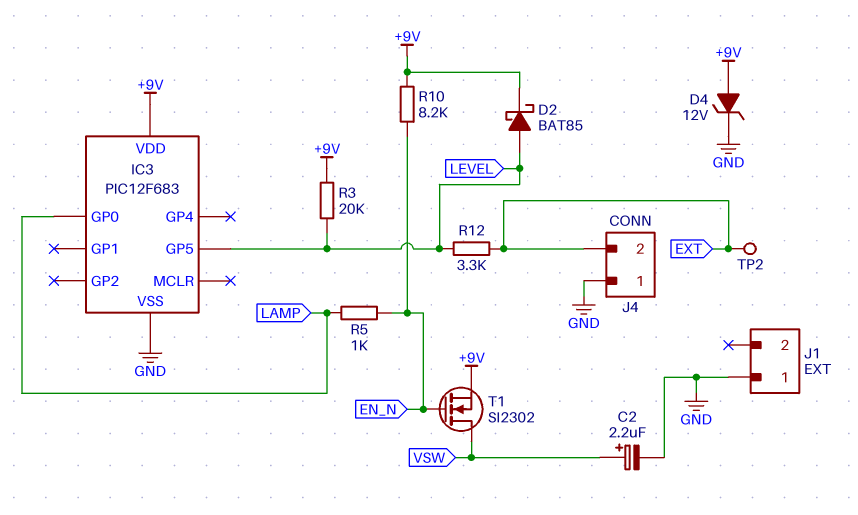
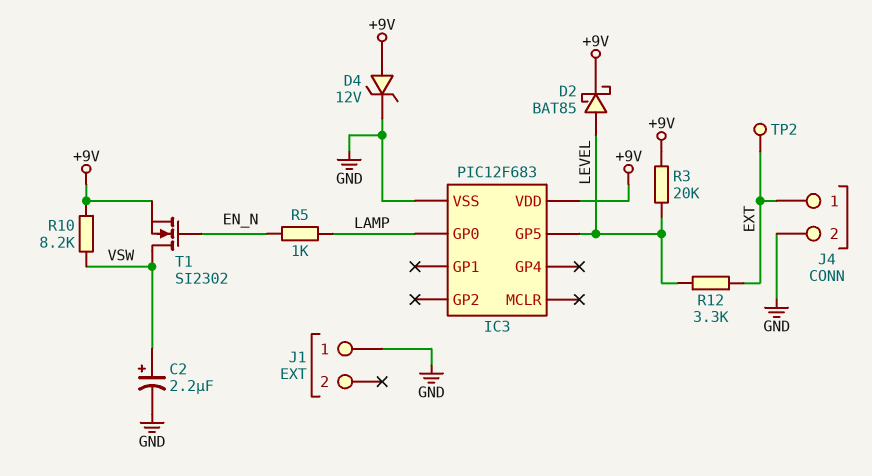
J4 pin 1: GND -> EXT
J4 pin 2: EXT -> GND
R10: 8.2k (+9V, EN_N) -> 8.2k (+9V, VSW)

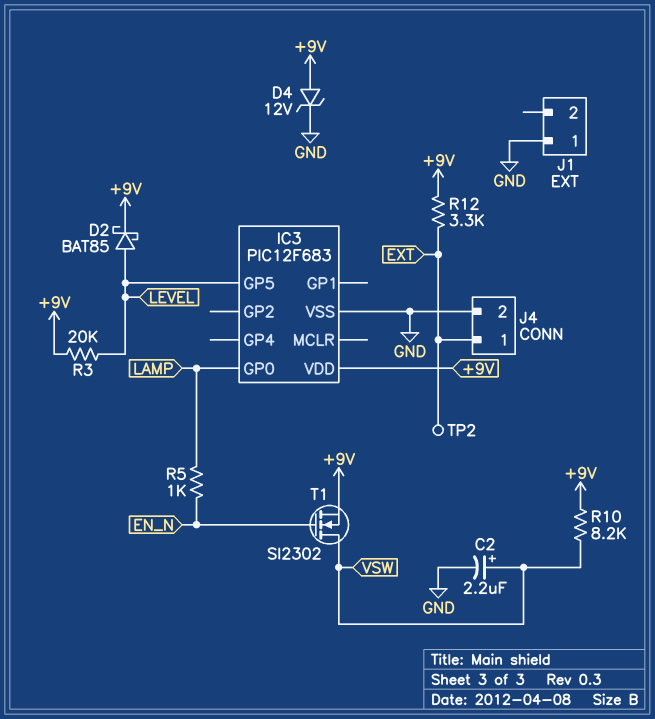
R12: 3.3k (EXT, LEVEL) -> 3.3k (+9V, EXT)

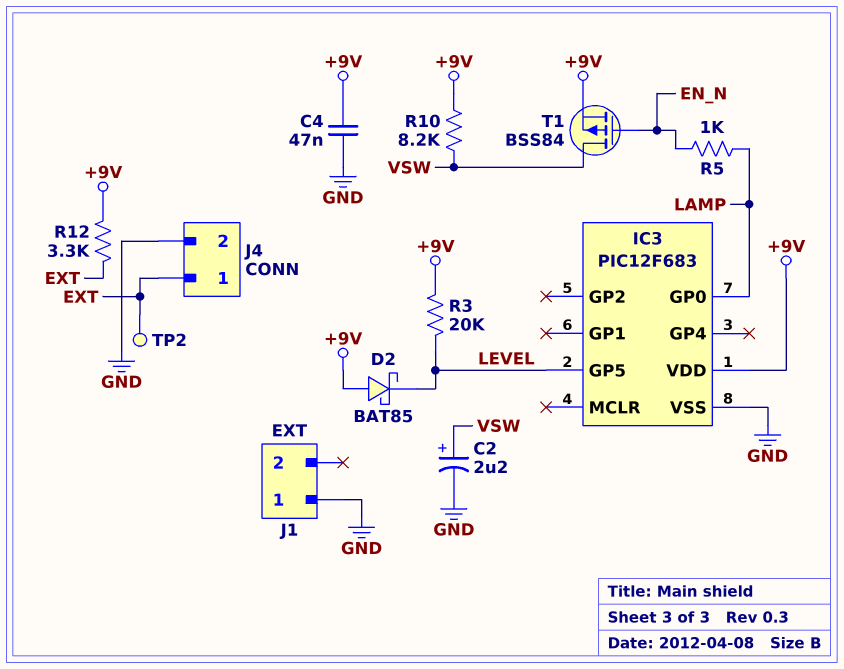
C4: none -> 47nF (+9V, GND)
D2: schottky BAT85 (A LEVEL, K +9V) -> schottky BAT85 (A +9V, K LEVEL)
D4: zener 12V (A +9V, K GND) -> none
T1: NMOS SI2302 (G EN_N, D VSW, S +9V) -> PMOS BSS84 (G EN_N, D VSW, S +9V)

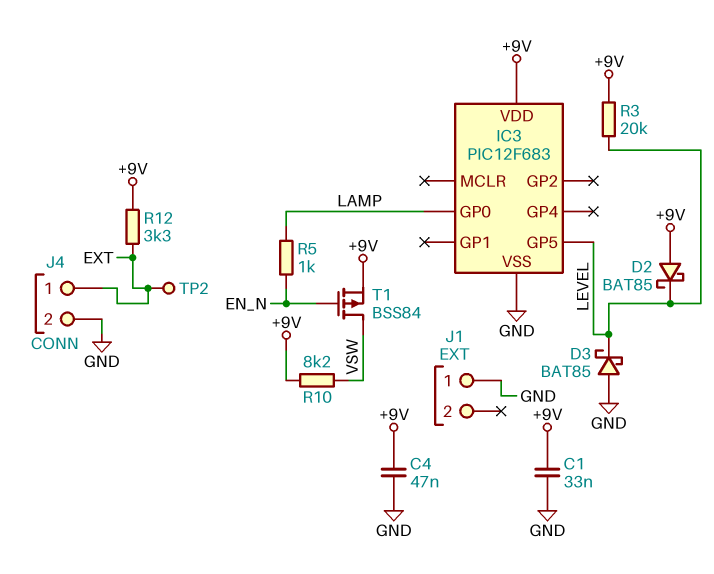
C1: none -> 33nF (+9V, GND)
C2: 2.2uF (plus VSW, minus GND) -> none
D3: none -> schottky BAT85 (A GND, K LEVEL)

